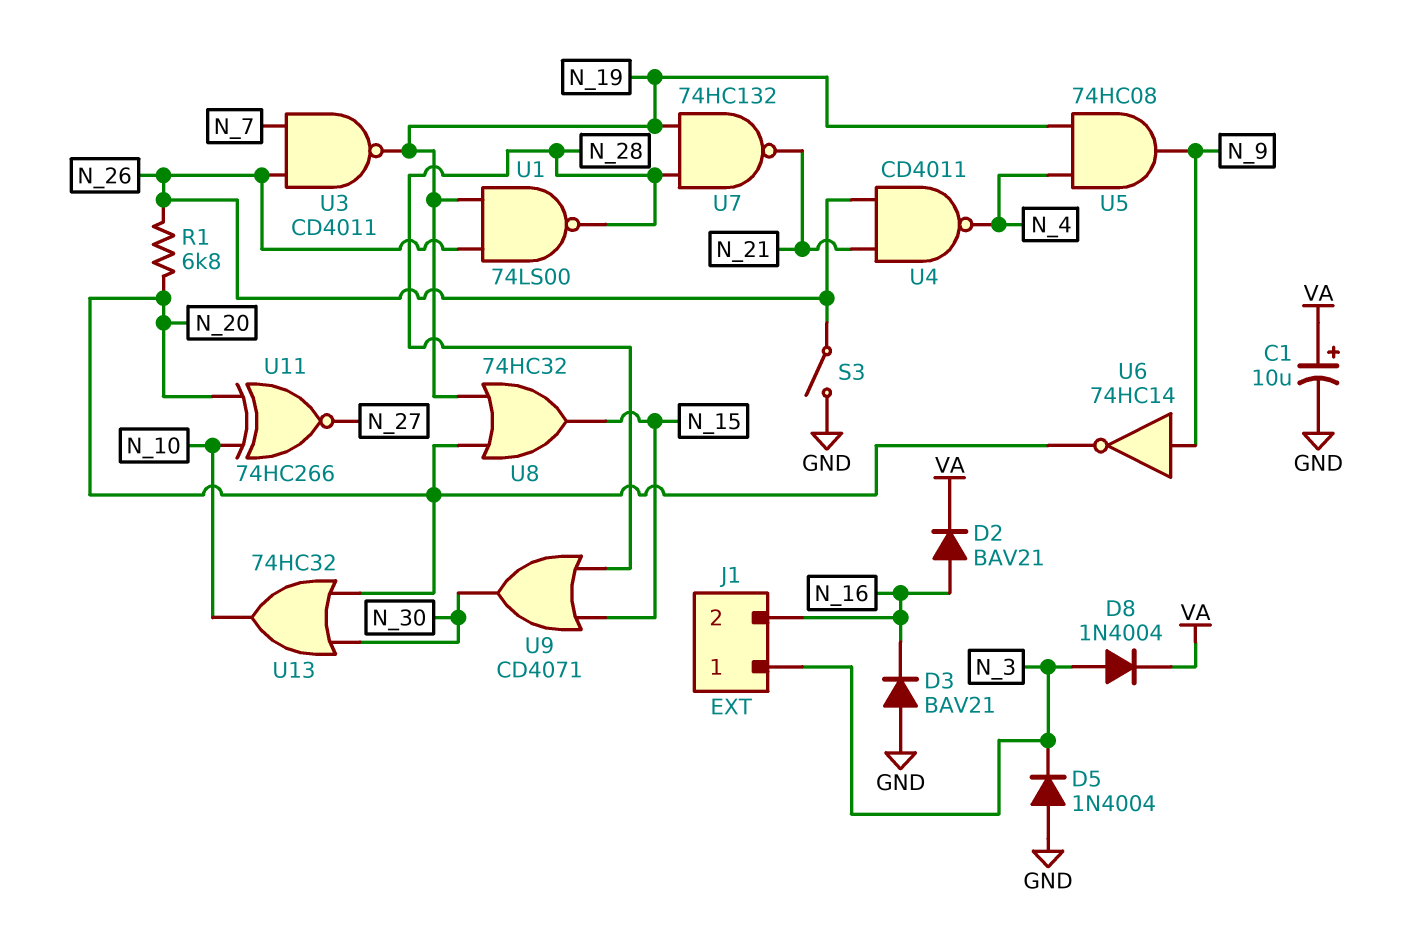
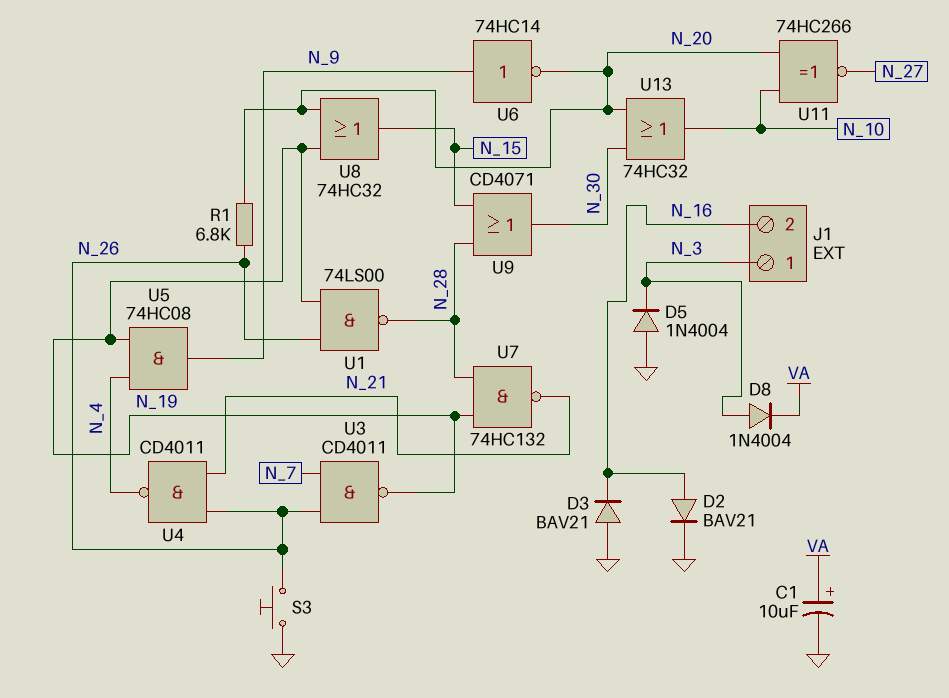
D2: diode BAV21 (A N_16, K VA) -> diode BAV21 (A N_16, K GND)
S3: switch (GND, N_26) -> button (GND, N_26)

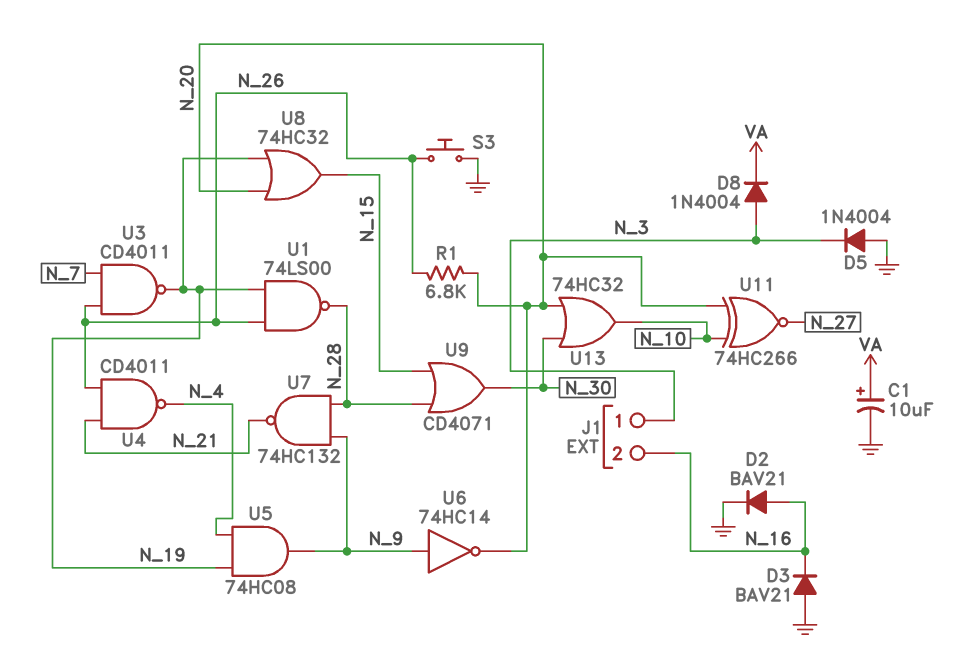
U7: NAND 74HC132 (in N_19, in N_28, out N_21) -> NAND 74HC132 (in N_9, in N_28, out N_21)

